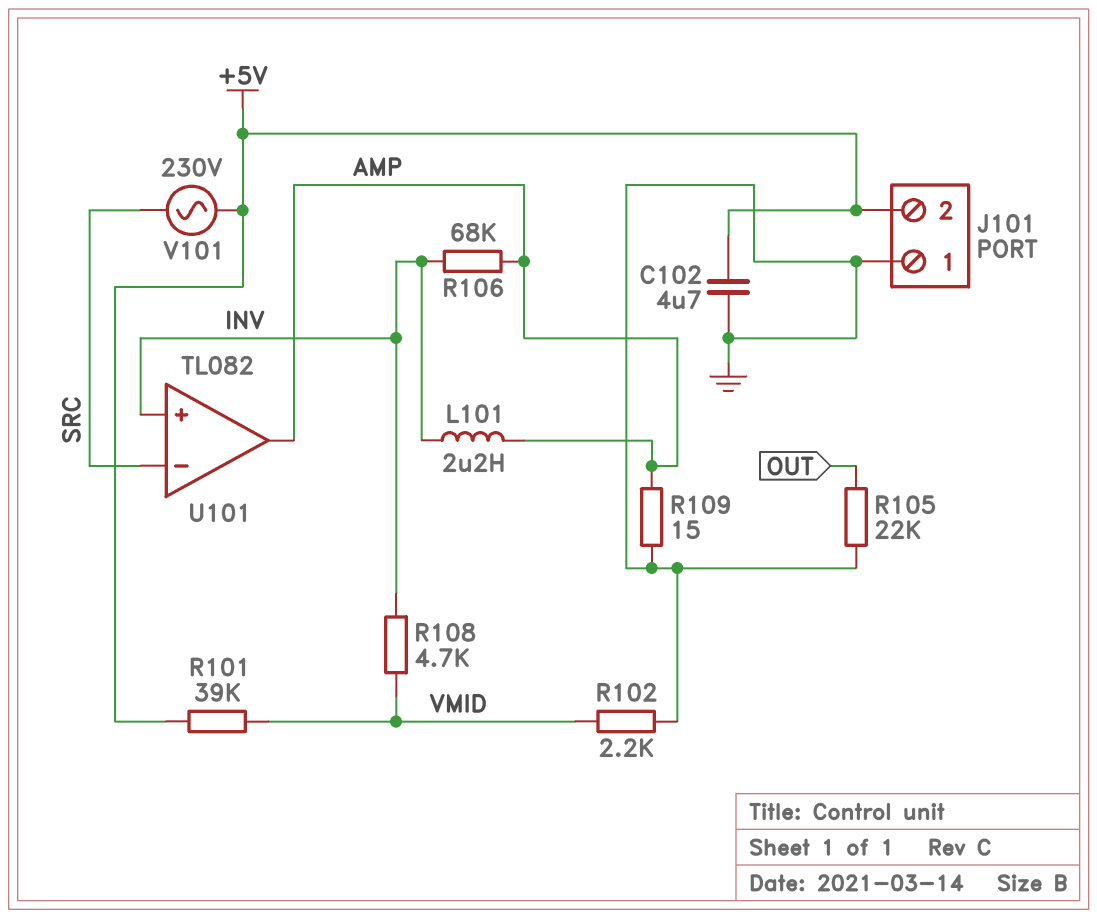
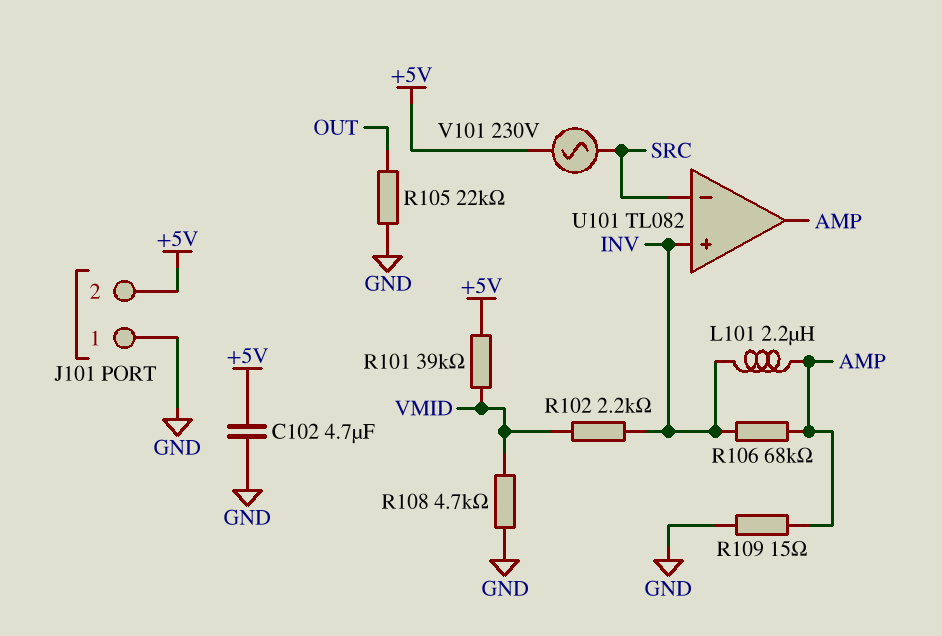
R102: 2.2k (GND, VMID) -> 2.2k (INV, VMID)
R108: 4.7k (INV, VMID) -> 4.7k (GND, VMID)

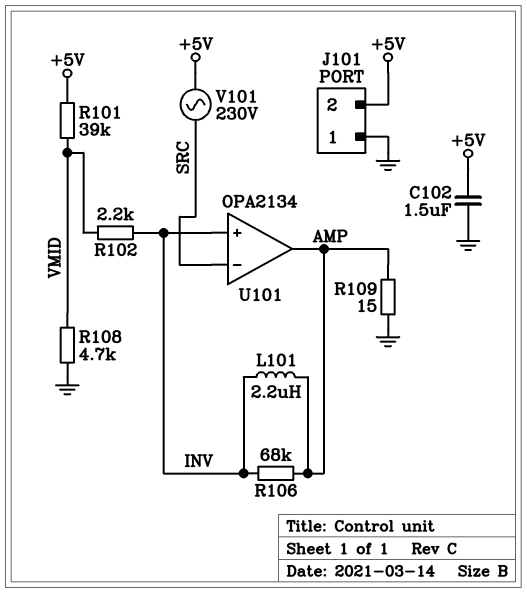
C102: 4.7uF (+5V, GND) -> 1.5uF (+5V, GND)
R105: 22k (GND, OUT) -> none
U101: TL082 -> OPA2134

